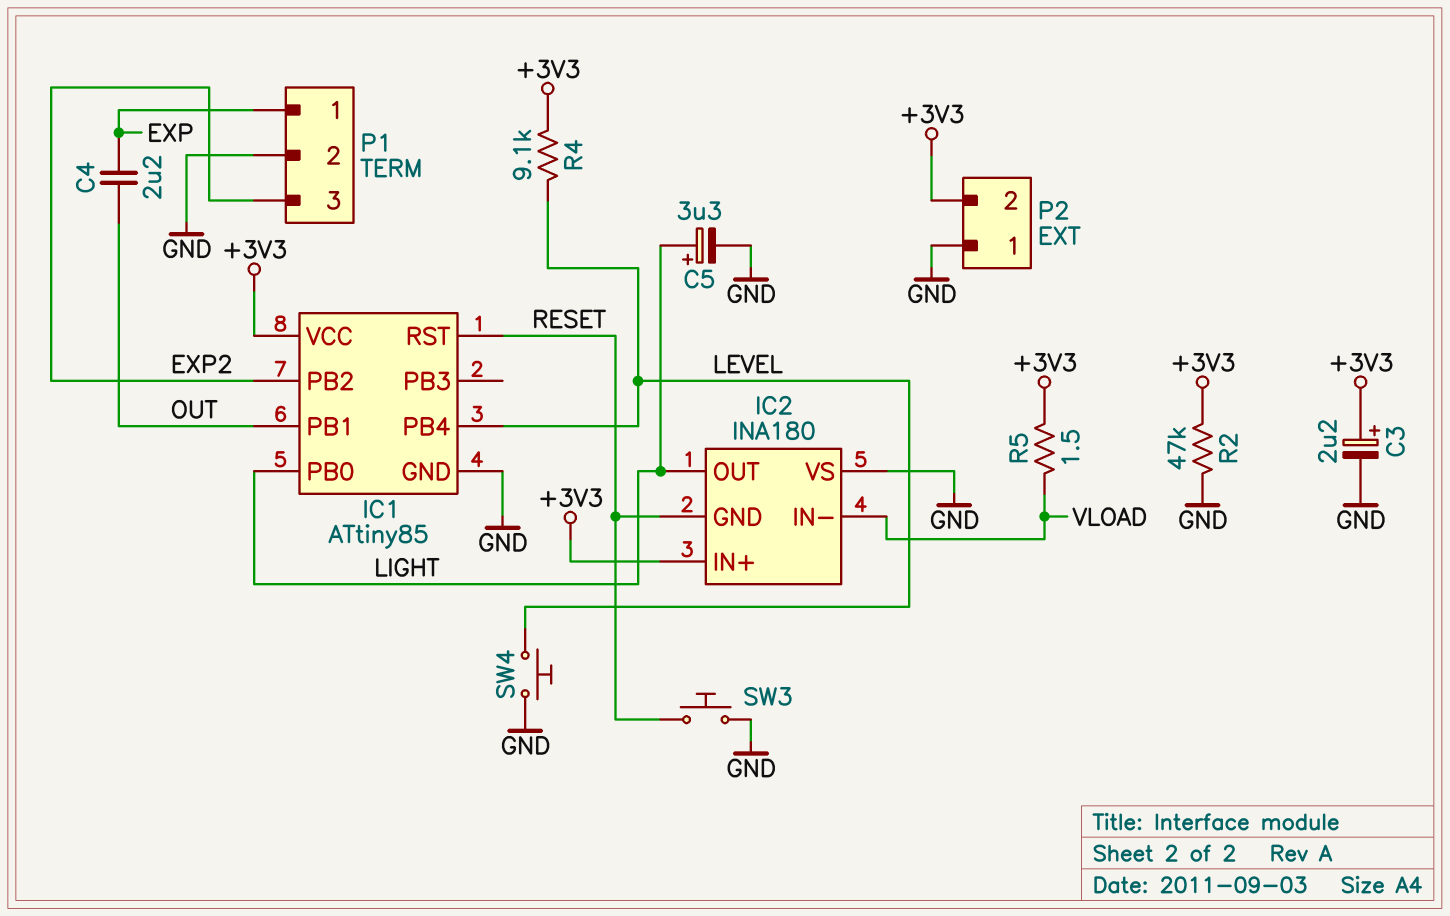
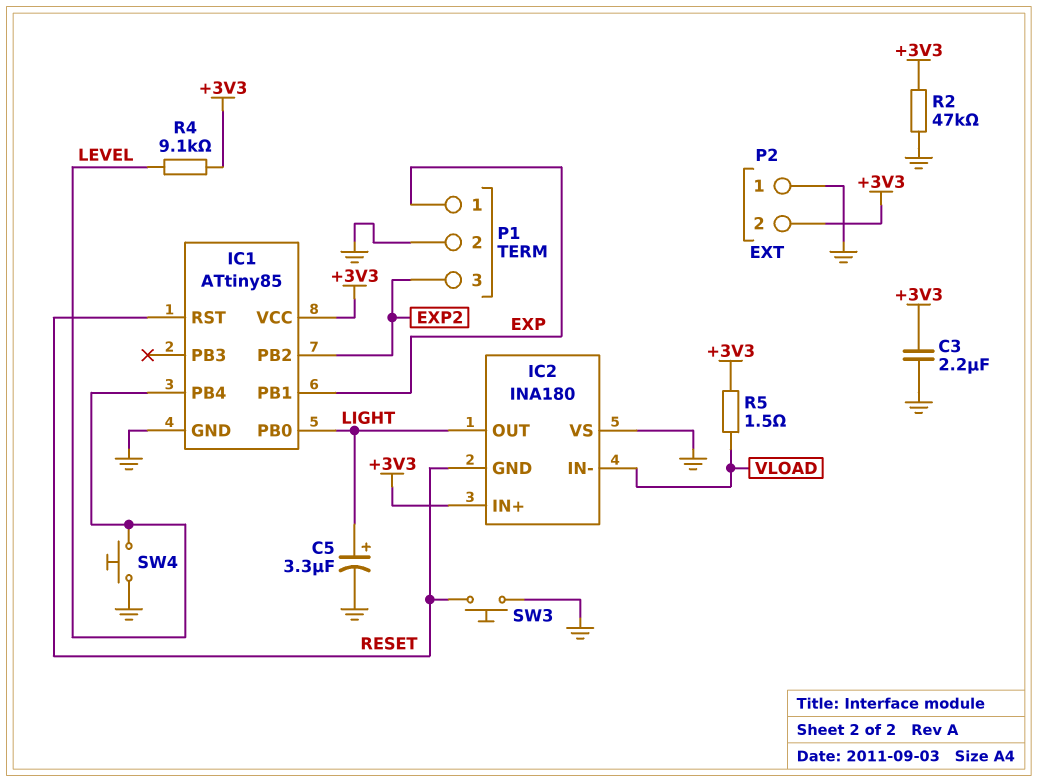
C3: 2.2uF (plus +3V3, minus GND) -> 2.2uF (+3V3, GND)
C4: 2.2uF (EXP, OUT) -> none
IC1 pin PB1: OUT -> EXP

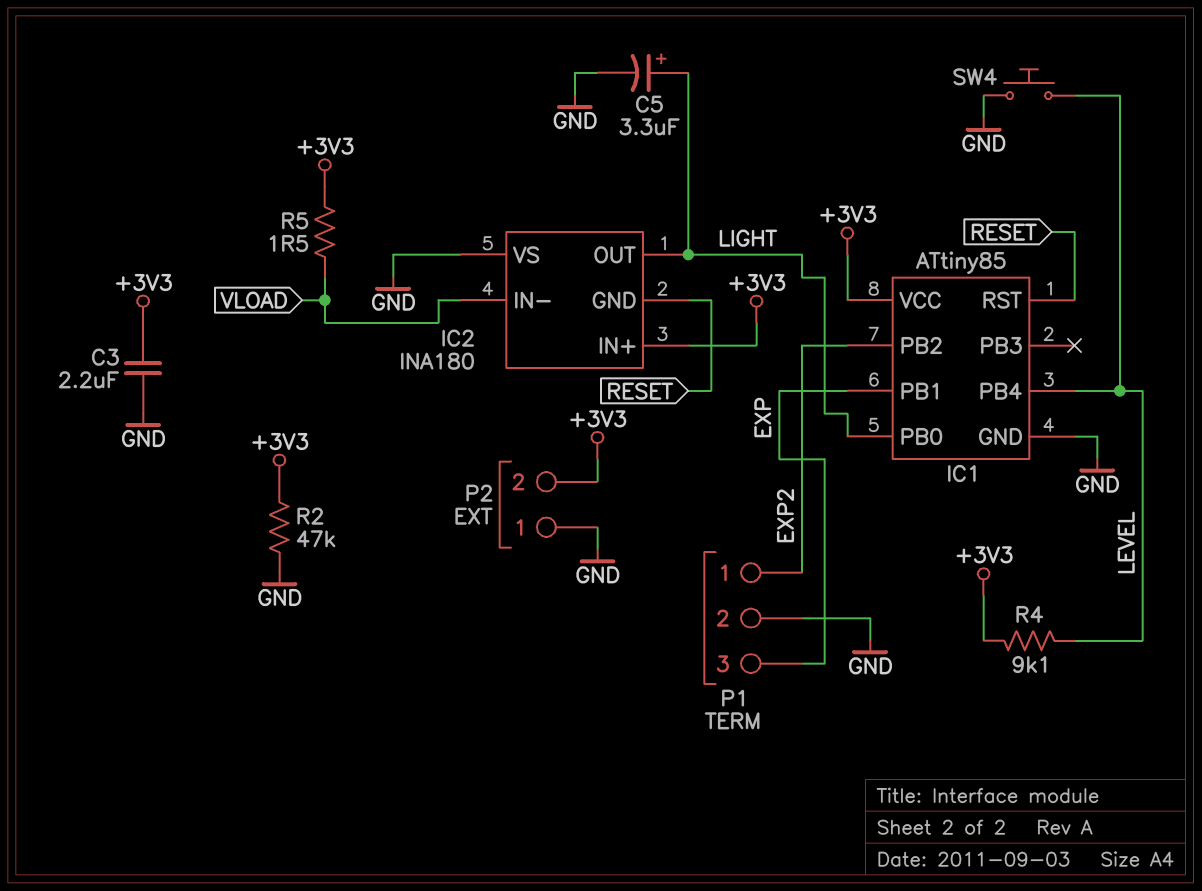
P1 pin 1: EXP -> EXP2
P1 pin 3: EXP2 -> EXP
SW3: button (GND, RESET) -> none

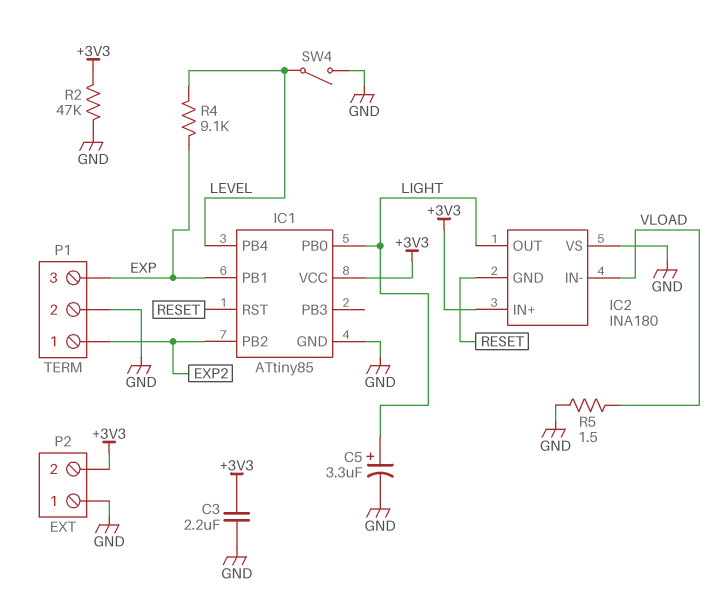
R4: 9.1k (+3V3, LEVEL) -> 9.1k (EXP, LEVEL)
R5: 1.5 (+3V3, VLOAD) -> 1.5 (GND, VLOAD)
SW4: button (GND, LEVEL) -> switch (GND, LEVEL)

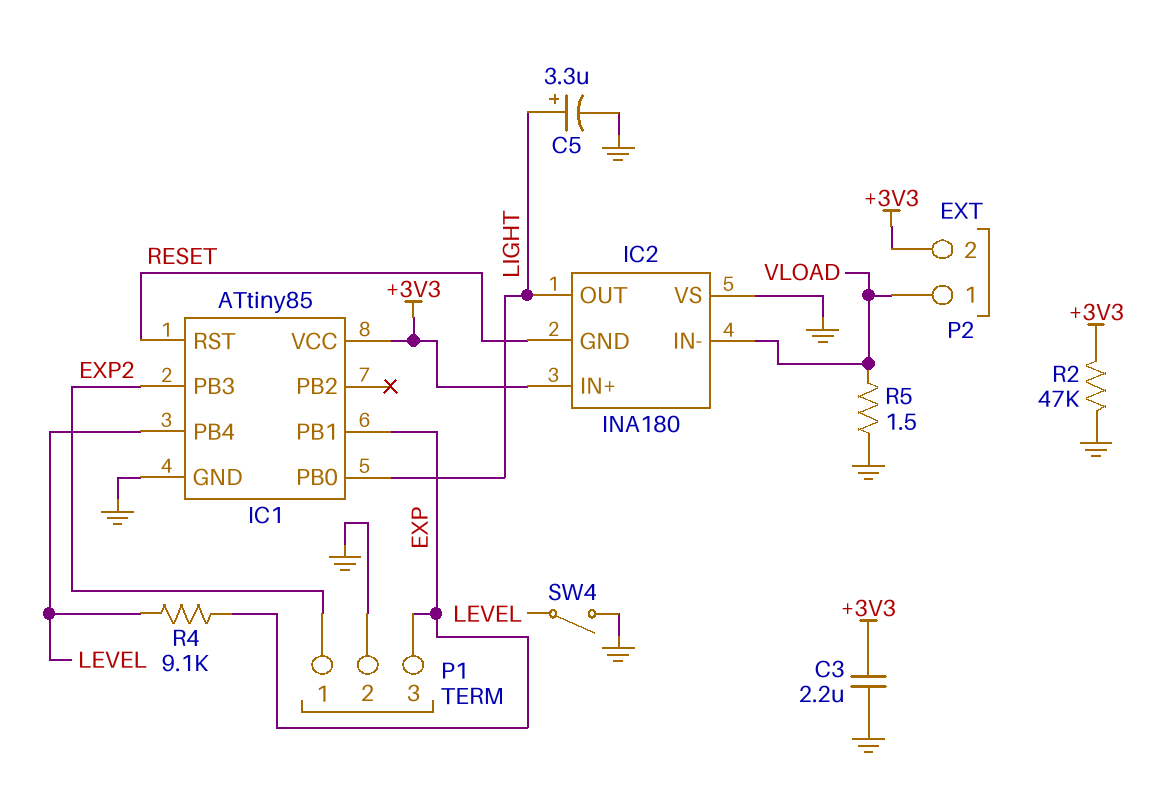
IC1 pin PB2: EXP2 -> none
IC1 pin PB3: none -> EXP2
P2 pin 1: GND -> VLOAD

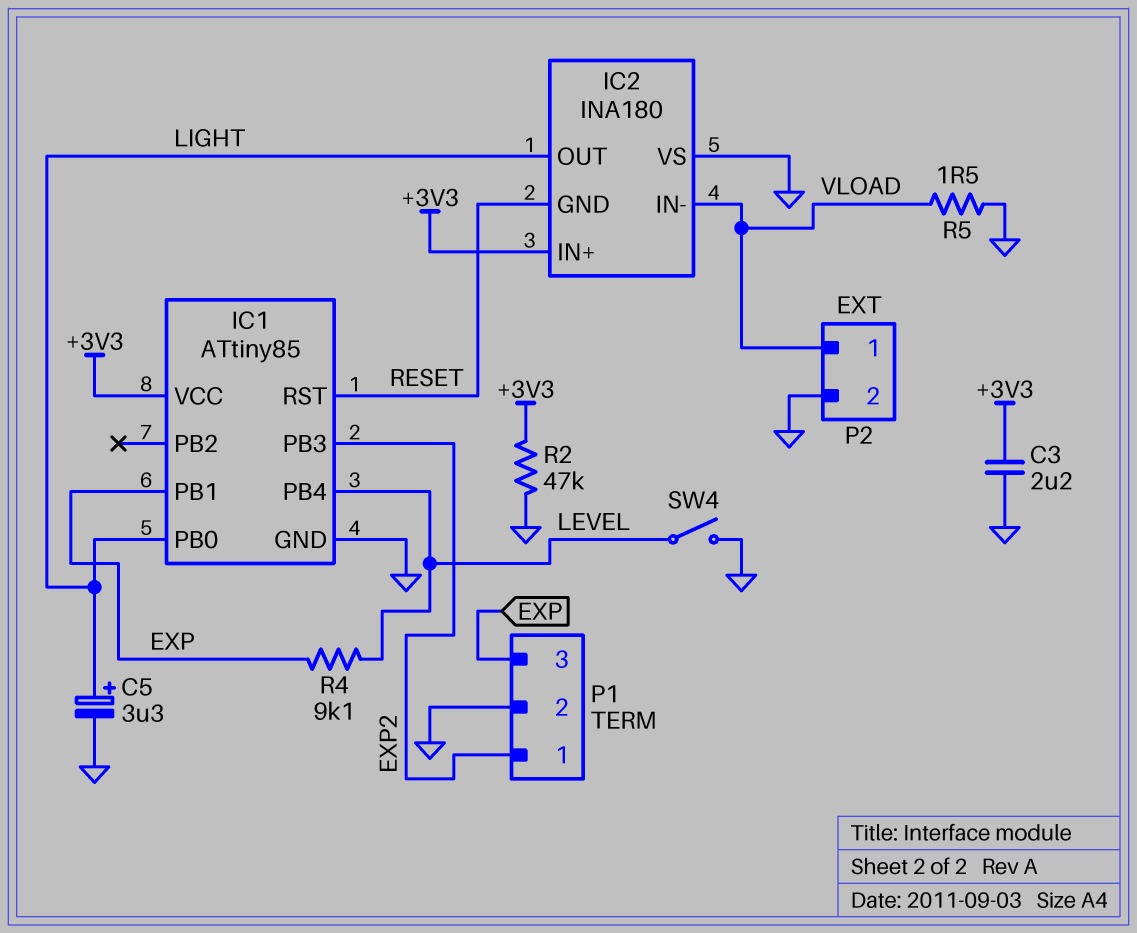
P2 pin 2: +3V3 -> GND

